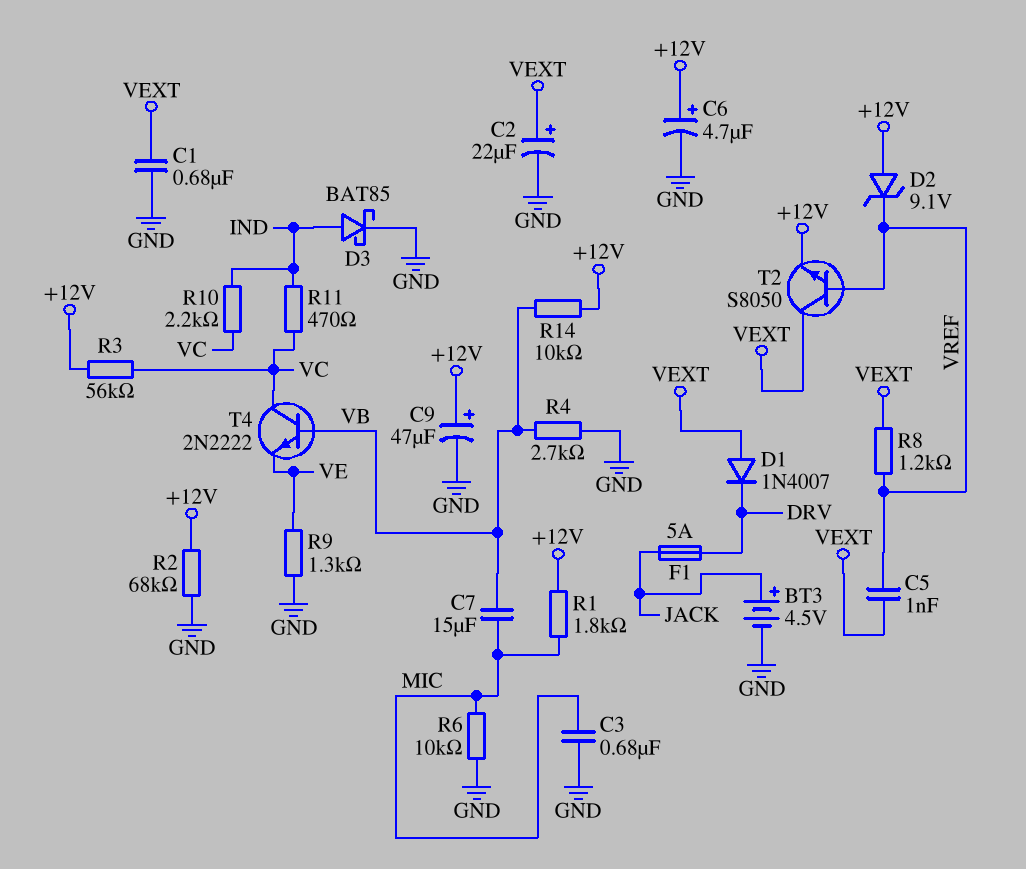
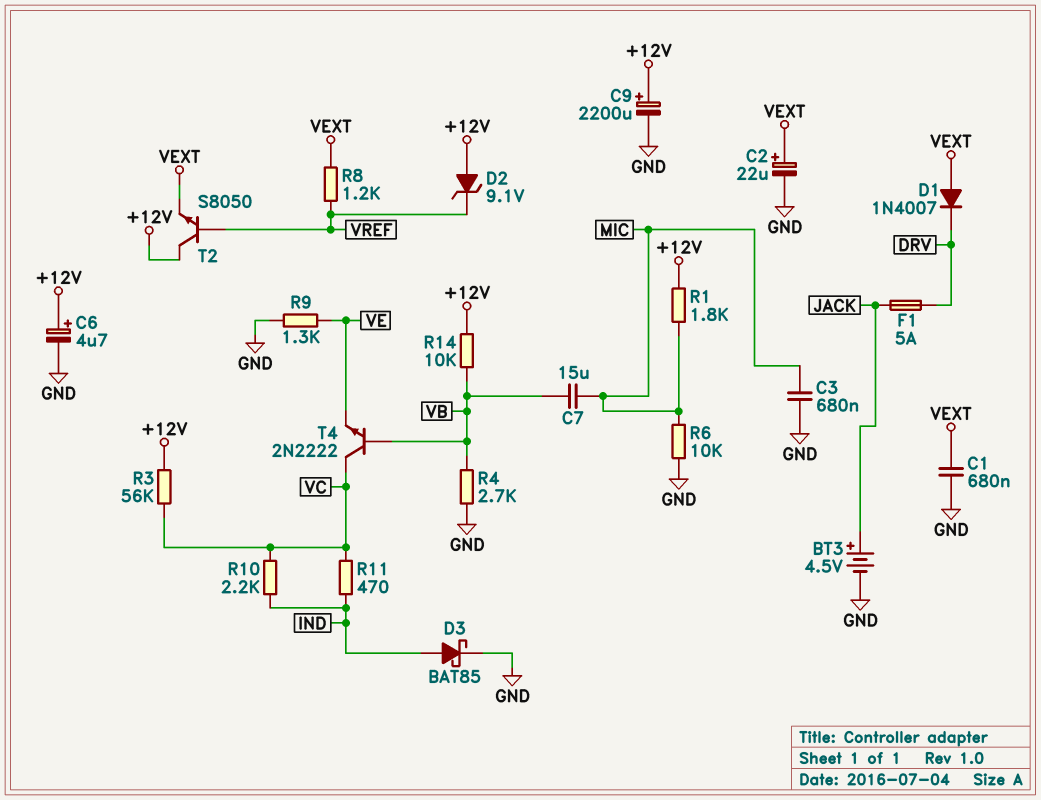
C5: 1nF (VEXT, VREF) -> none
C9: 47uF (plus +12V, minus GND) -> 2200uF (plus +12V, minus GND)
R2: 68k (+12V, GND) -> none
T2: NPN S8050 (B VREF, C VEXT, E +12V) -> NPN S8050 (B VREF, C +12V, E VEXT)

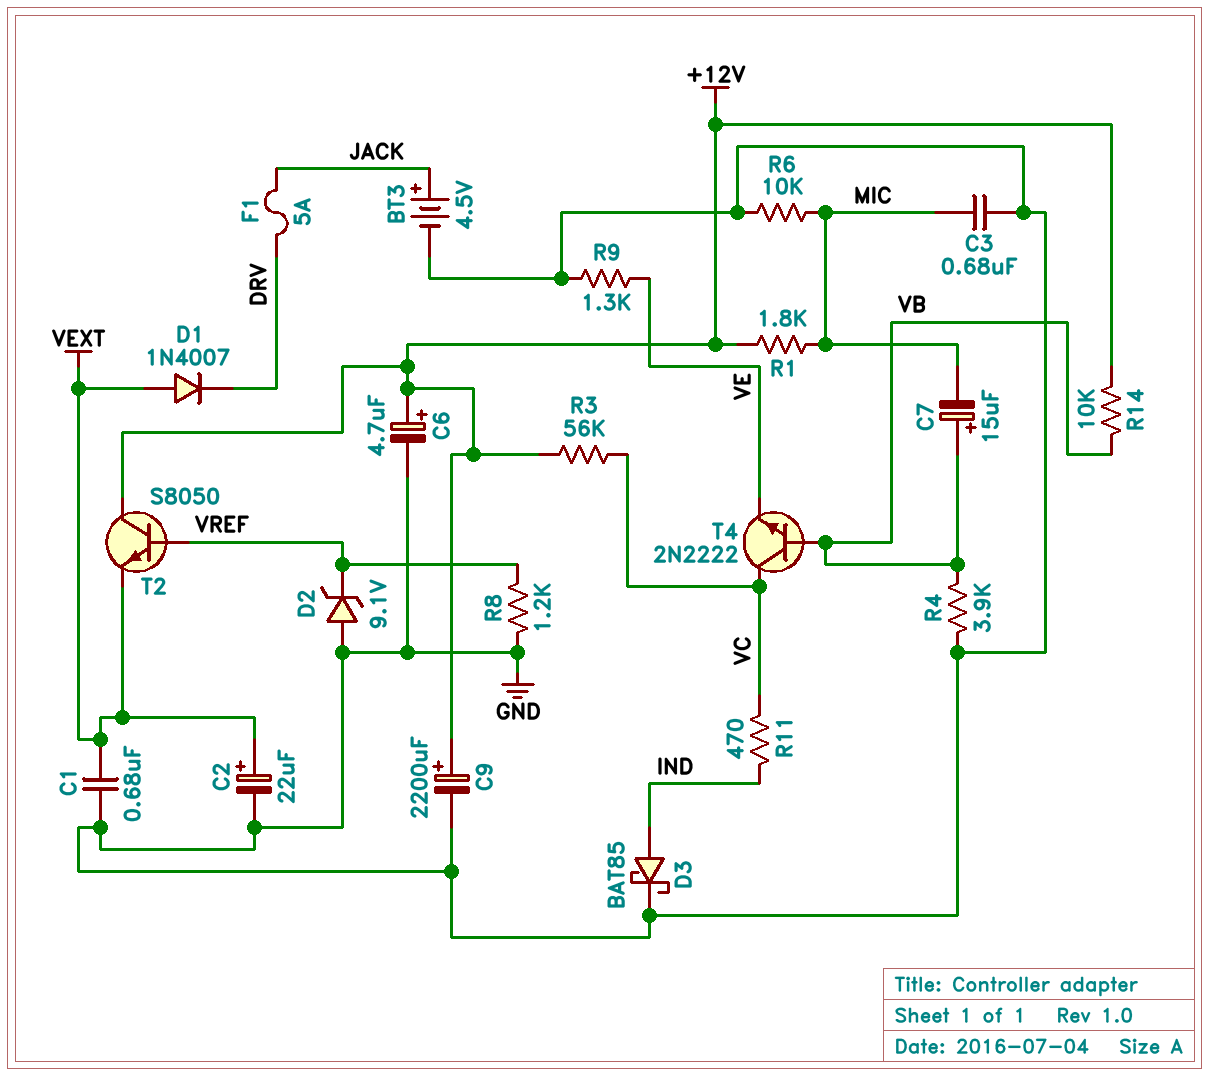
C7: 15uF (MIC, VB) -> 15uF (plus VB, minus MIC)
D2: zener 9.1V (A +12V, K VREF) -> zener 9.1V (A GND, K VREF)
R4: 2.7k (GND, VB) -> 3.9k (GND, VB)
R8: 1.2k (VEXT, VREF) -> 1.2k (GND, VREF)
R10: 2.2k (IND, VC) -> none

